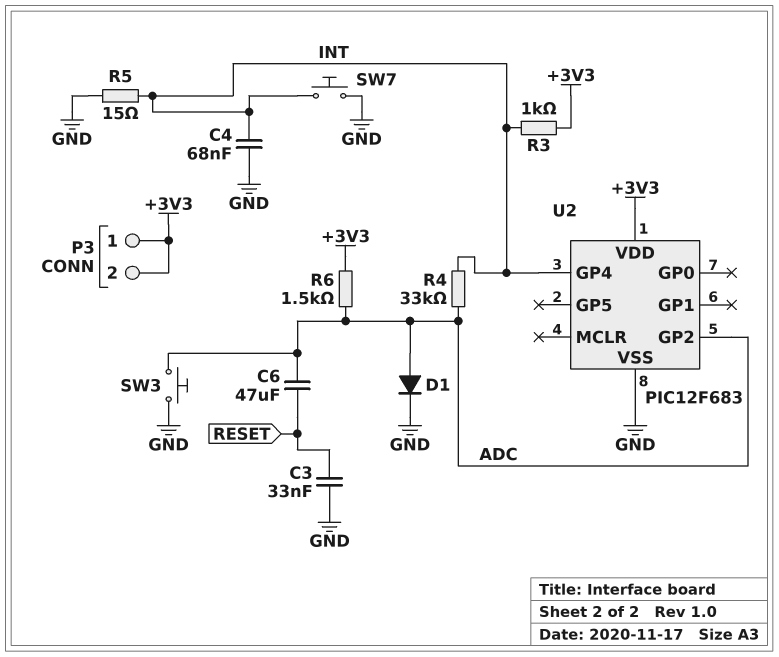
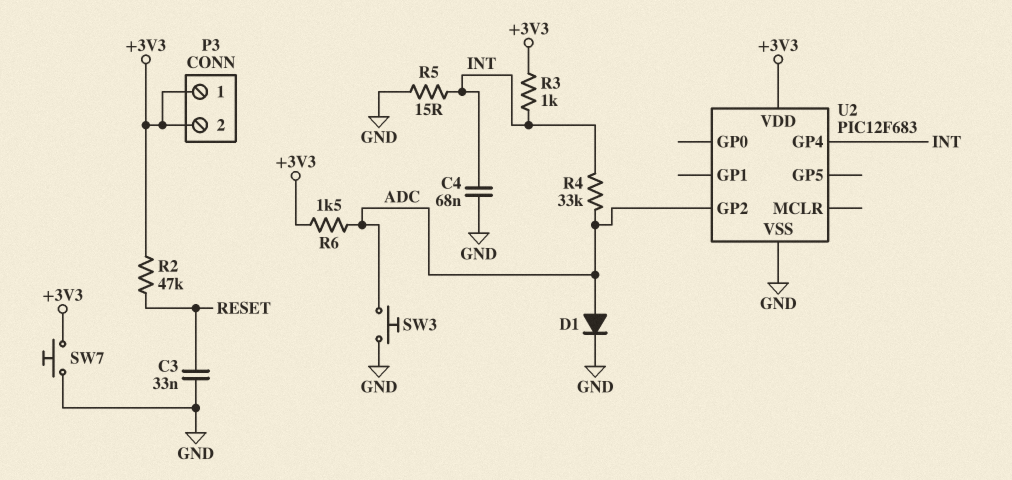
C6: 47uF (ADC, RESET) -> none
R2: none -> 47k (+3V3, RESET)
SW7: button (GND, INT) -> button (+3V3, GND)

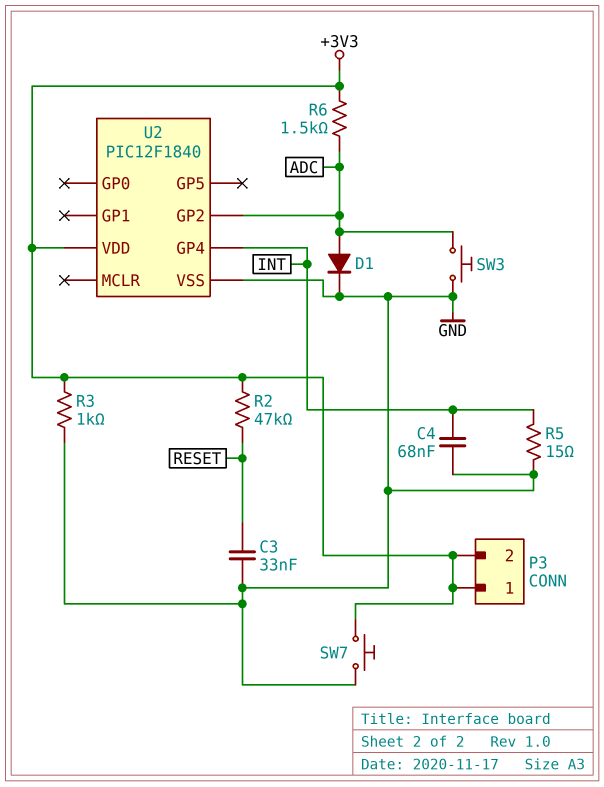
R3: 1k (+3V3, INT) -> 1k (+3V3, GND)
R4: 33k (ADC, INT) -> none
U2: PIC12F683 -> PIC12F1840

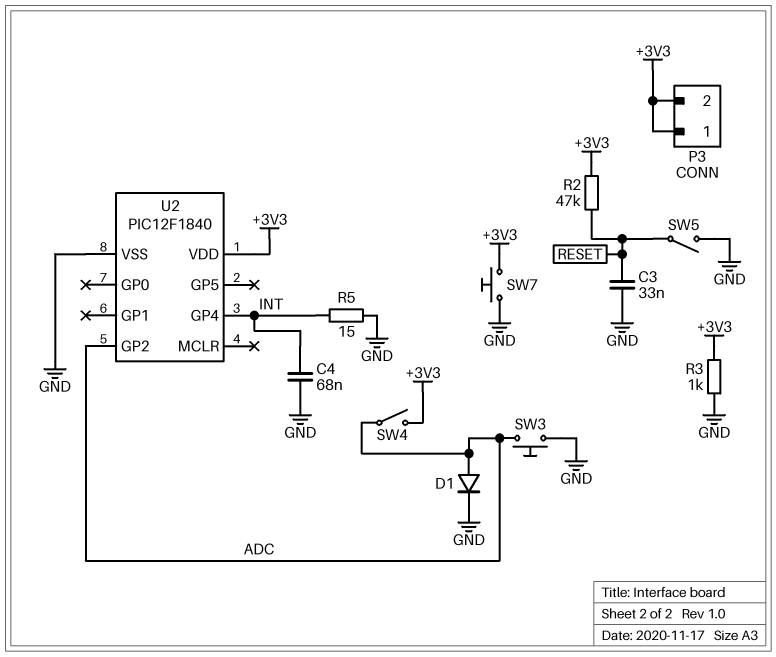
R6: 1.5k (+3V3, ADC) -> none
SW4: none -> switch (+3V3, ADC)
SW5: none -> switch (GND, RESET)

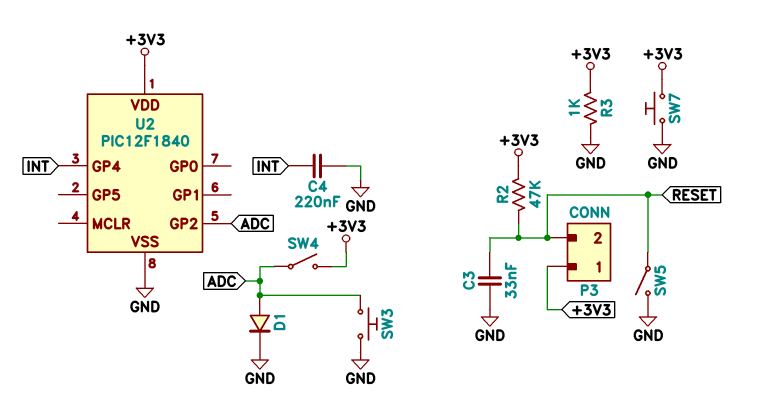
C4: 68nF (GND, INT) -> 220nF (GND, INT)
P3 pin 2: +3V3 -> RESET
R5: 15 (GND, INT) -> none

